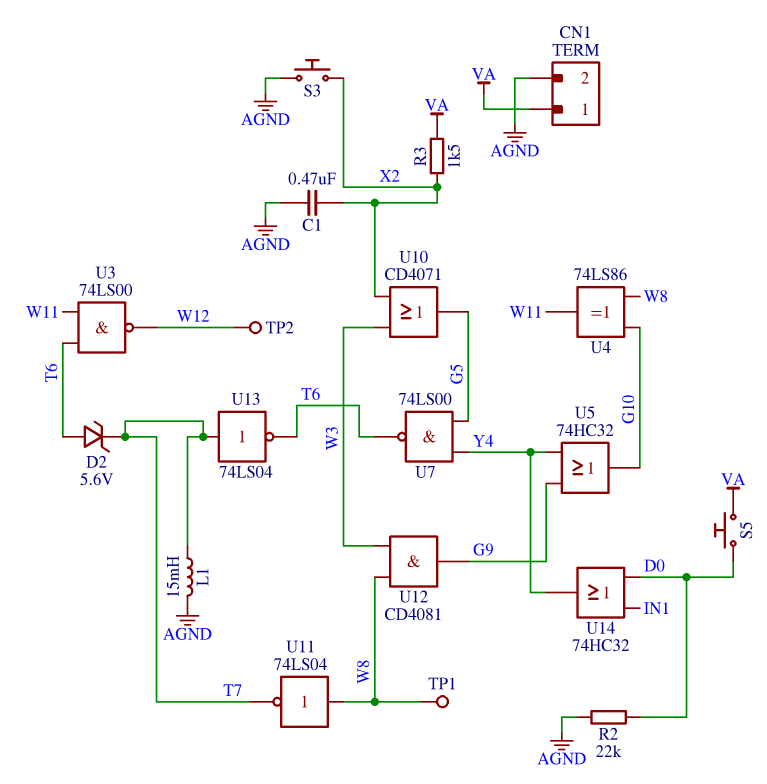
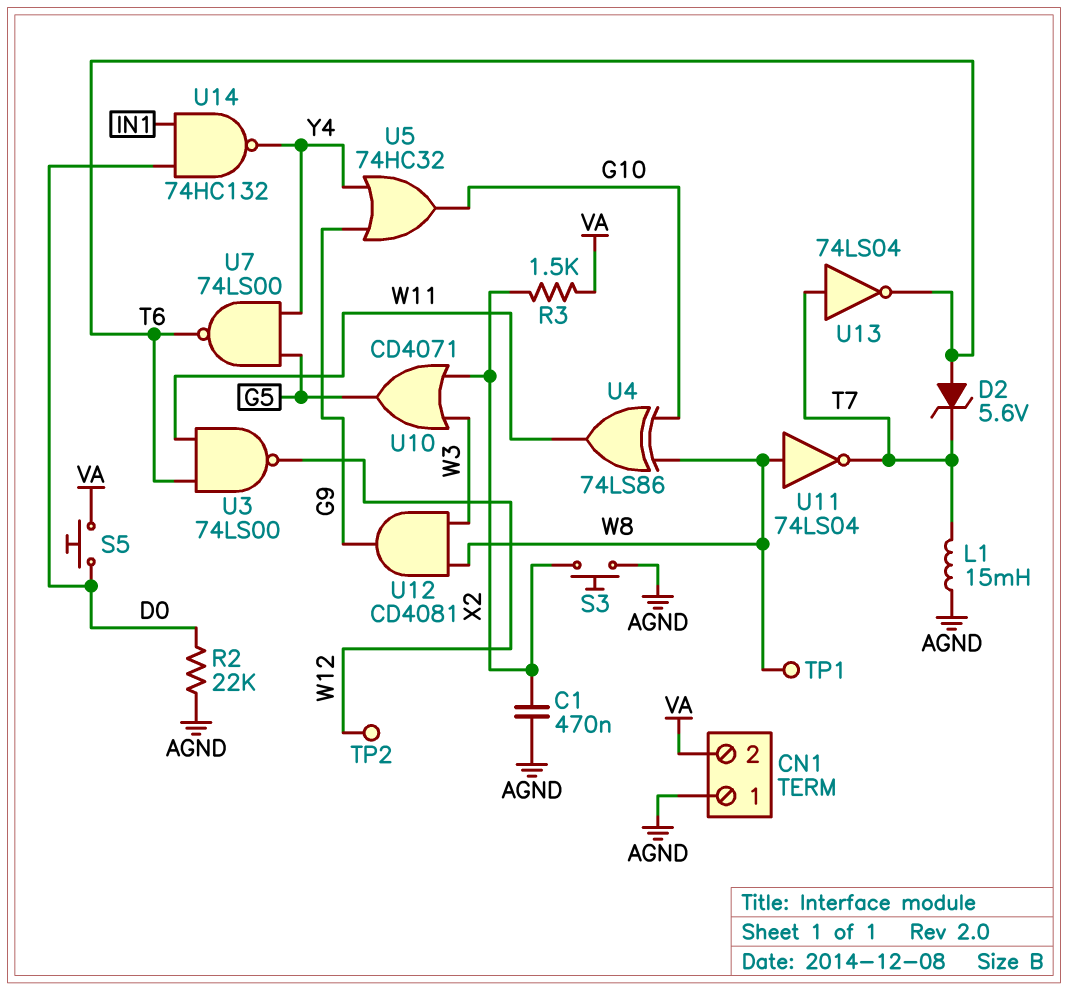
CN1 pin 1: VA -> AGND
CN1 pin 2: AGND -> VA
U14: OR 74HC32 (in D0, in IN1, out Y4) -> NAND 74HC132 (in D0, in IN1, out Y4)

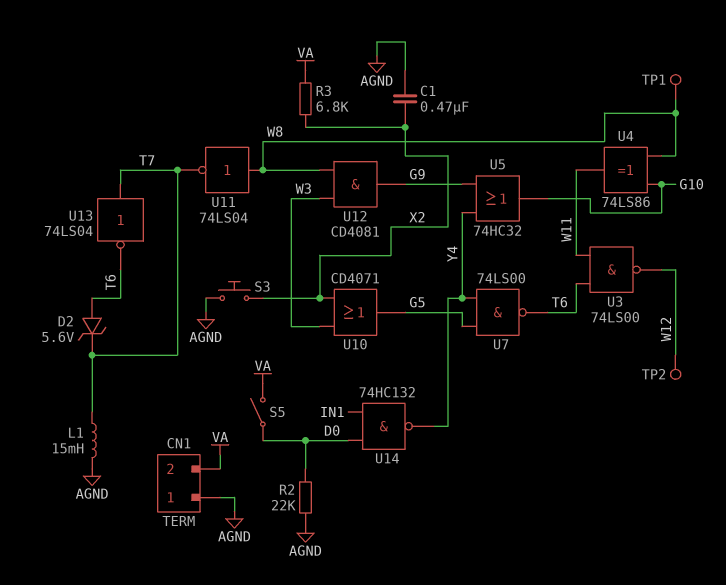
R3: 1.5k (VA, X2) -> 6.8k (VA, X2)
S5: button (D0, VA) -> switch (D0, VA)

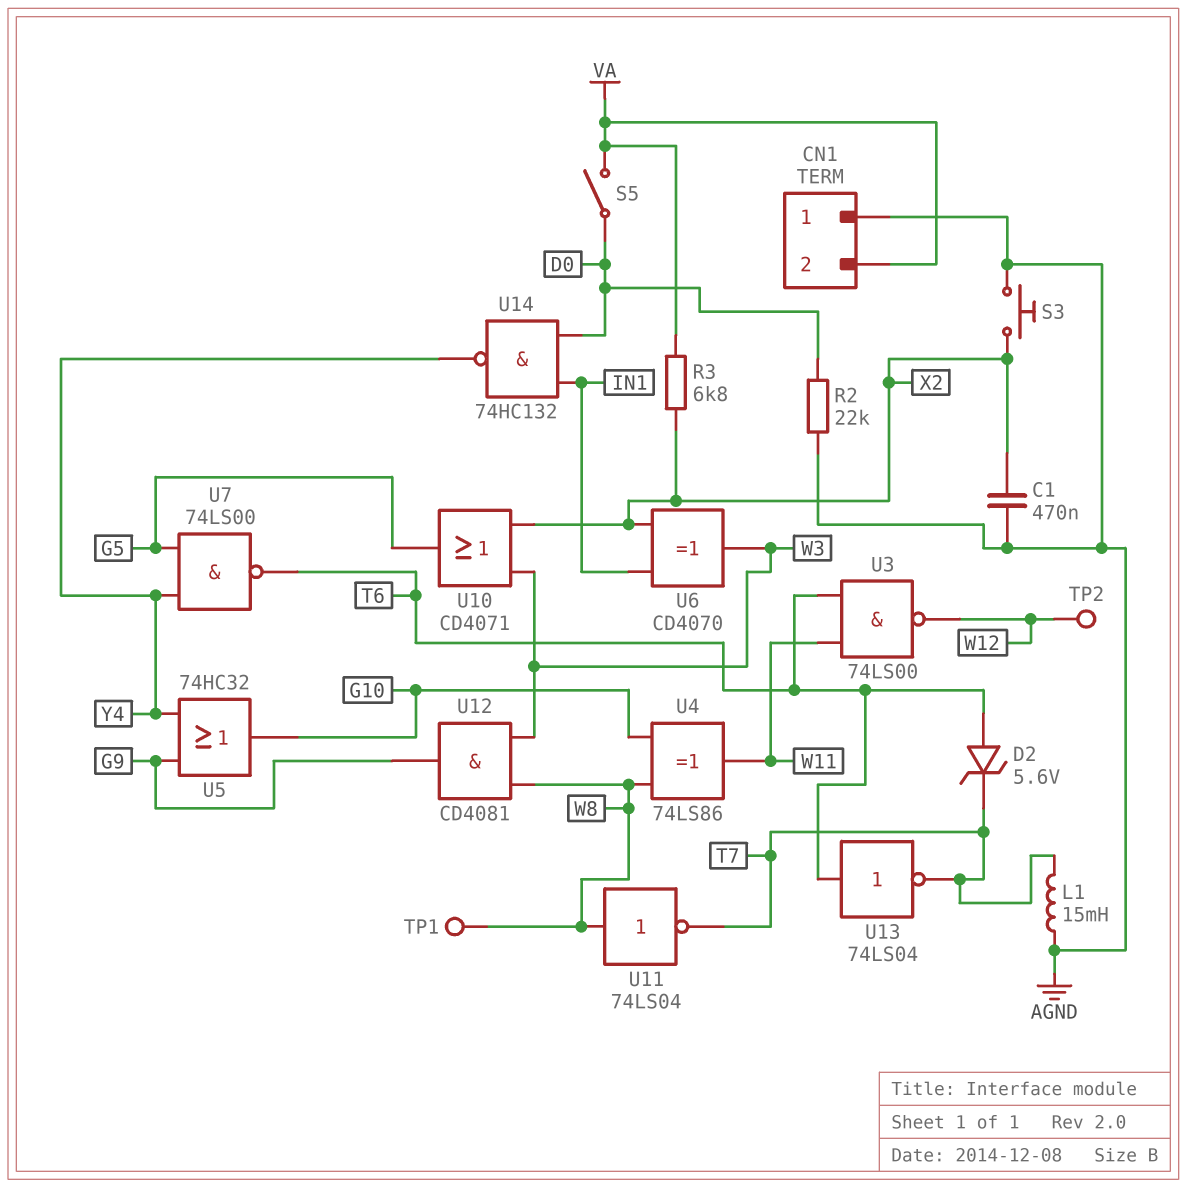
U6: none -> XOR CD4070 (in IN1, in X2, out W3)
U13: NOT 74LS04 (in T7, out T6) -> NOT 74LS04 (in T6, out T7)

